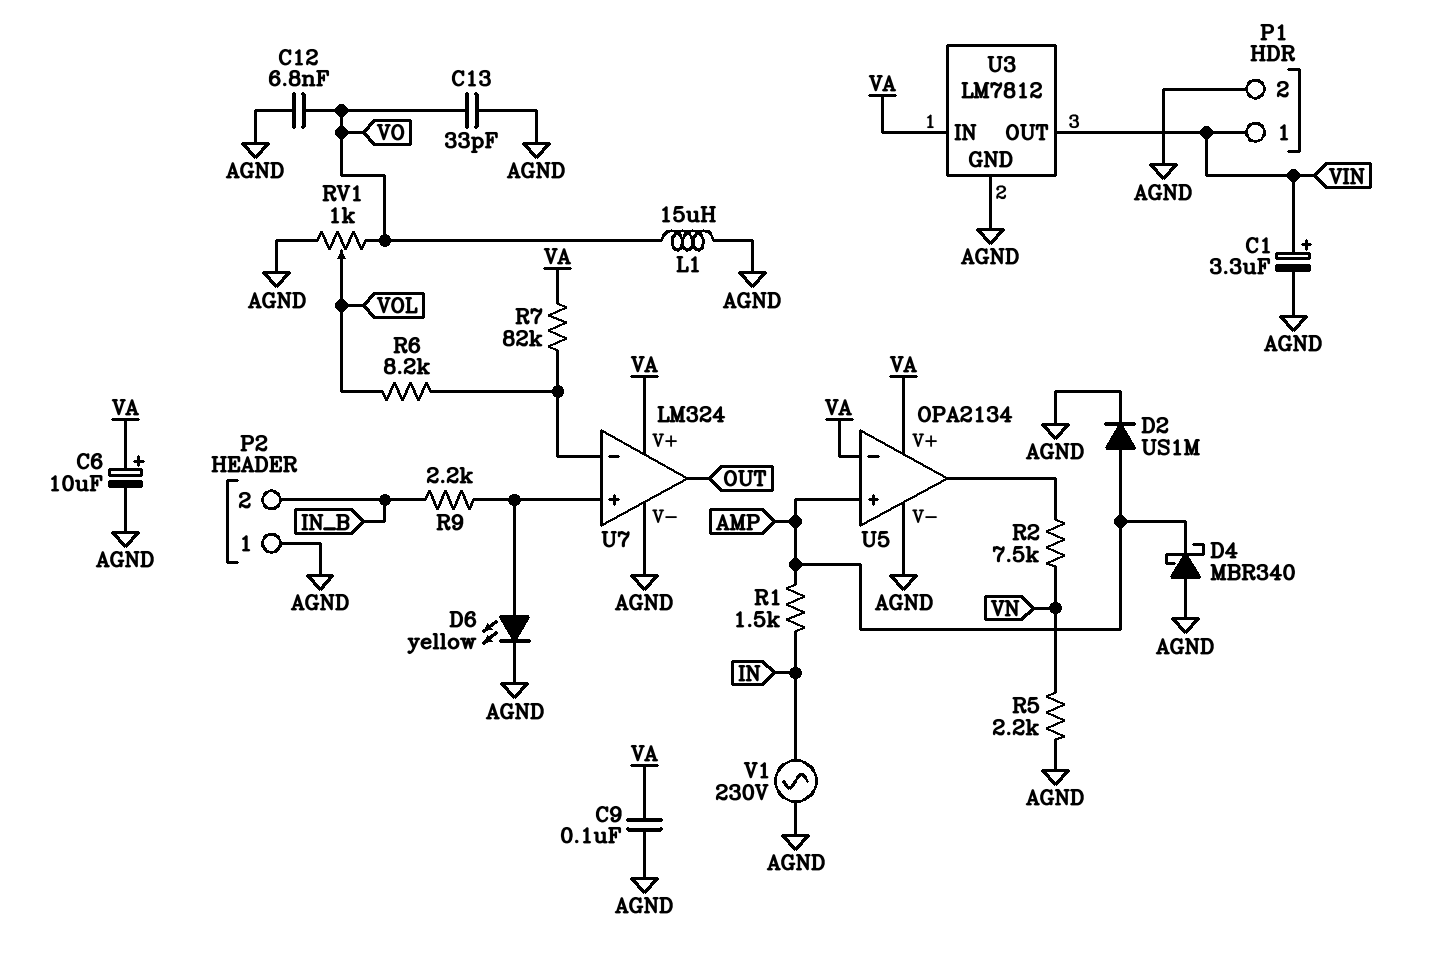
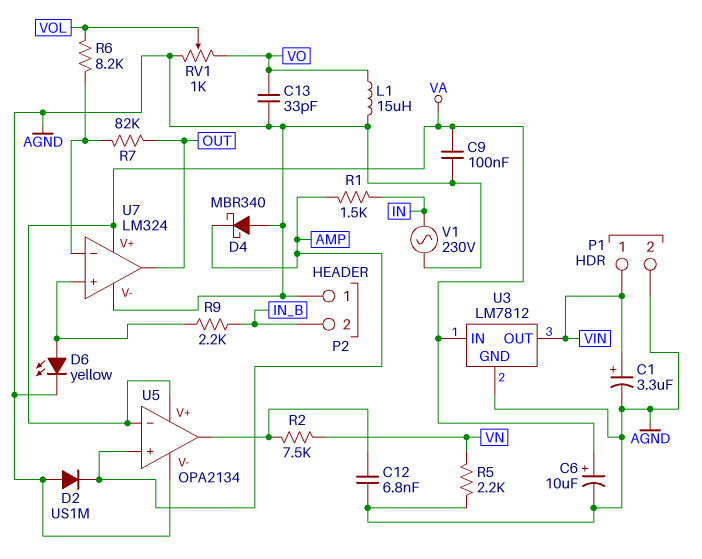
C12: 6.8nF (AGND, VO) -> 6.8nF (AGND, U5/out)
D2: diode US1M (A AMP, K AGND) -> diode US1M (A AGND, K AMP)
R7: 82k (U7/in-, VA) -> 82k (OUT, U7/in-)

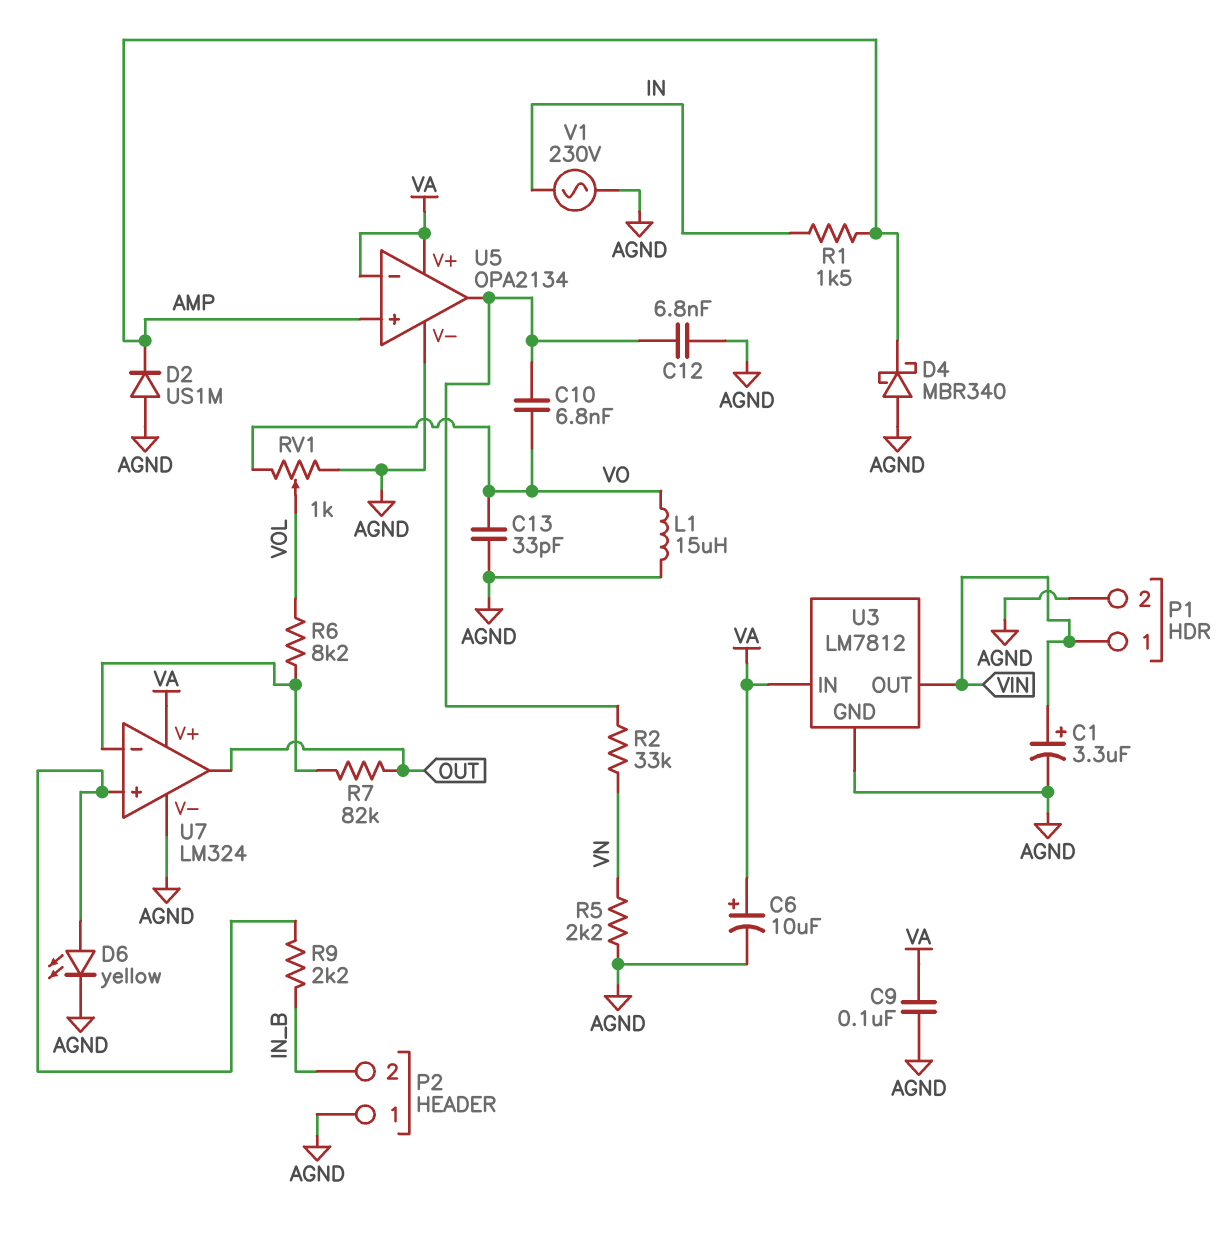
C10: none -> 6.8nF (U5/out, VO)
R2: 7.5k (U5/out, VN) -> 33k (U5/out, VN)

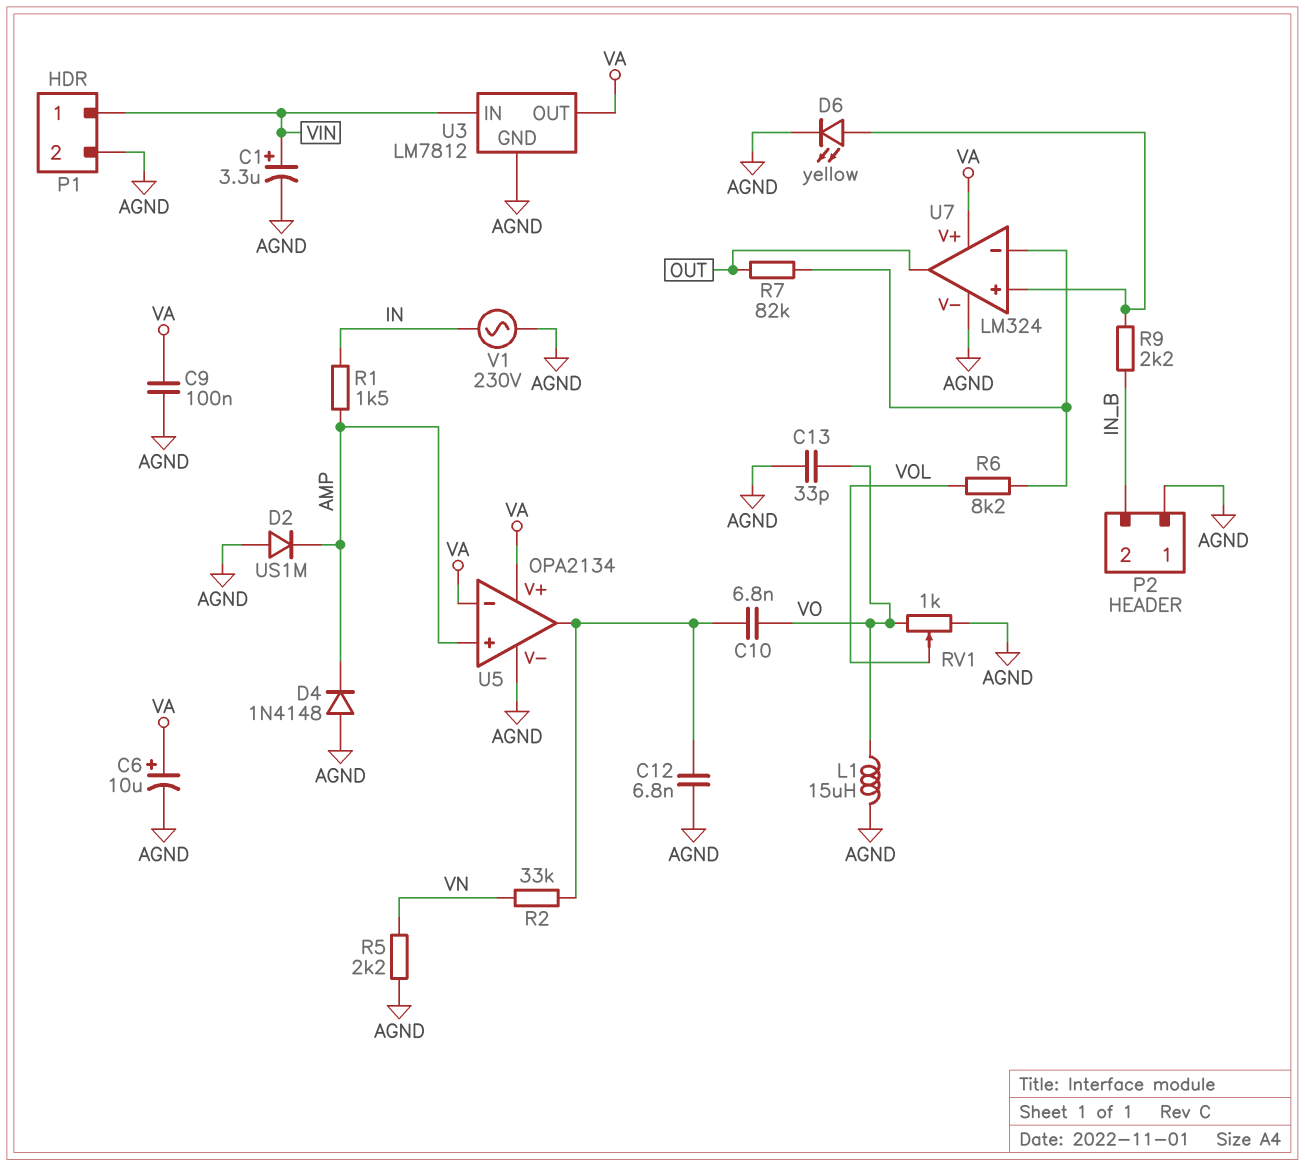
D4: schottky MBR340 (A AGND, K AMP) -> diode 1N4148 (A AGND, K AMP)
U3 pin IN: VA -> VIN
U3 pin OUT: VIN -> VA

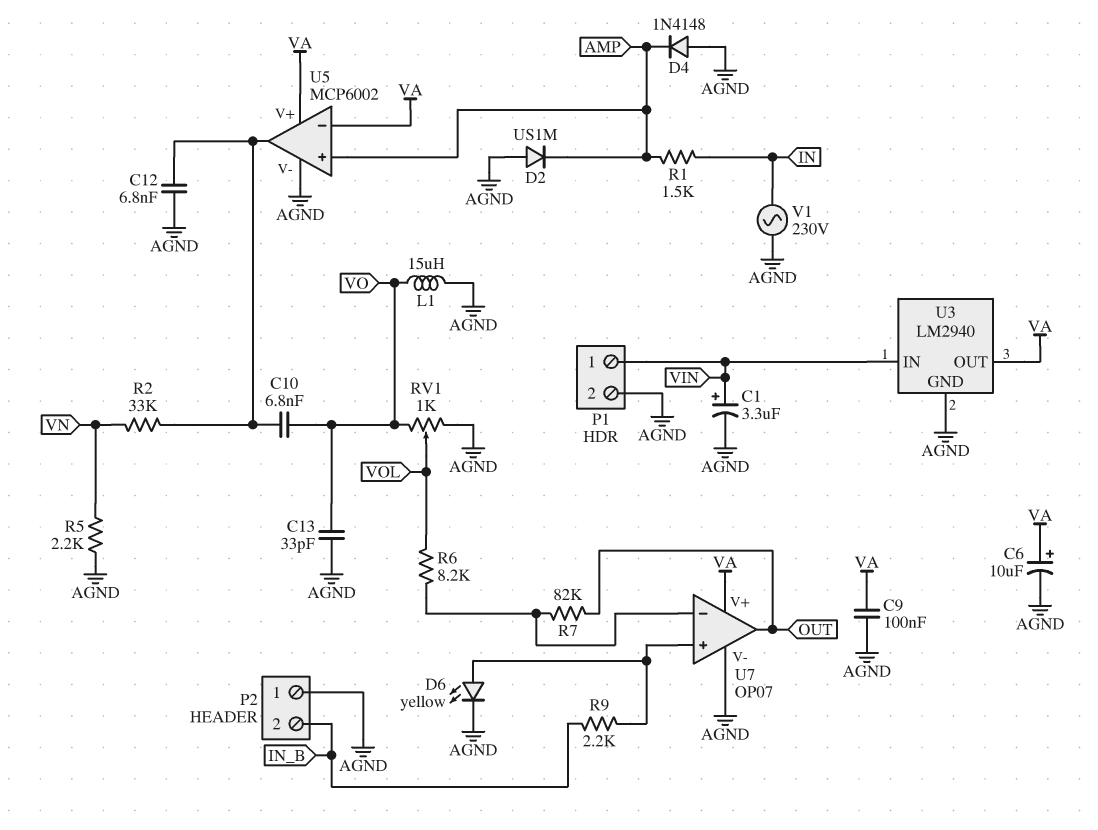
U3: LM7812 -> LM2940
U5: OPA2134 -> MCP6002
U7: LM324 -> OP07

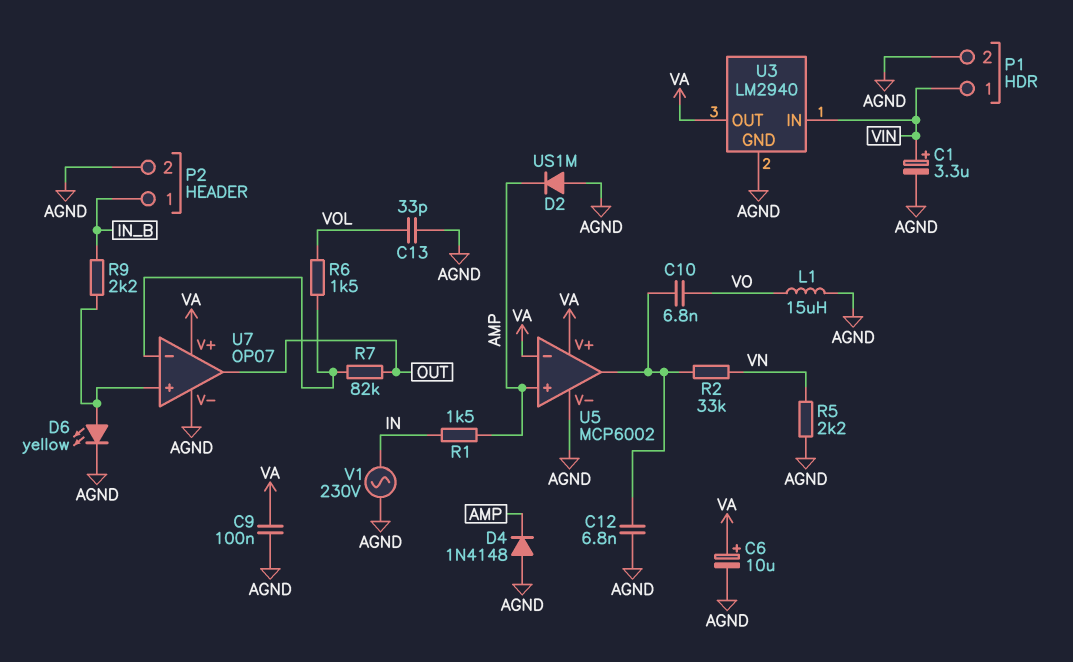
C13: 33pF (AGND, VO) -> 33pF (AGND, VOL)
P2 pin 1: AGND -> IN_B
P2 pin 2: IN_B -> AGND
R6: 8.2k (U7/in-, VOL) -> 1.5k (U7/in-, VOL)
RV1: 1k (AGND, VO, wiper VOL) -> none

